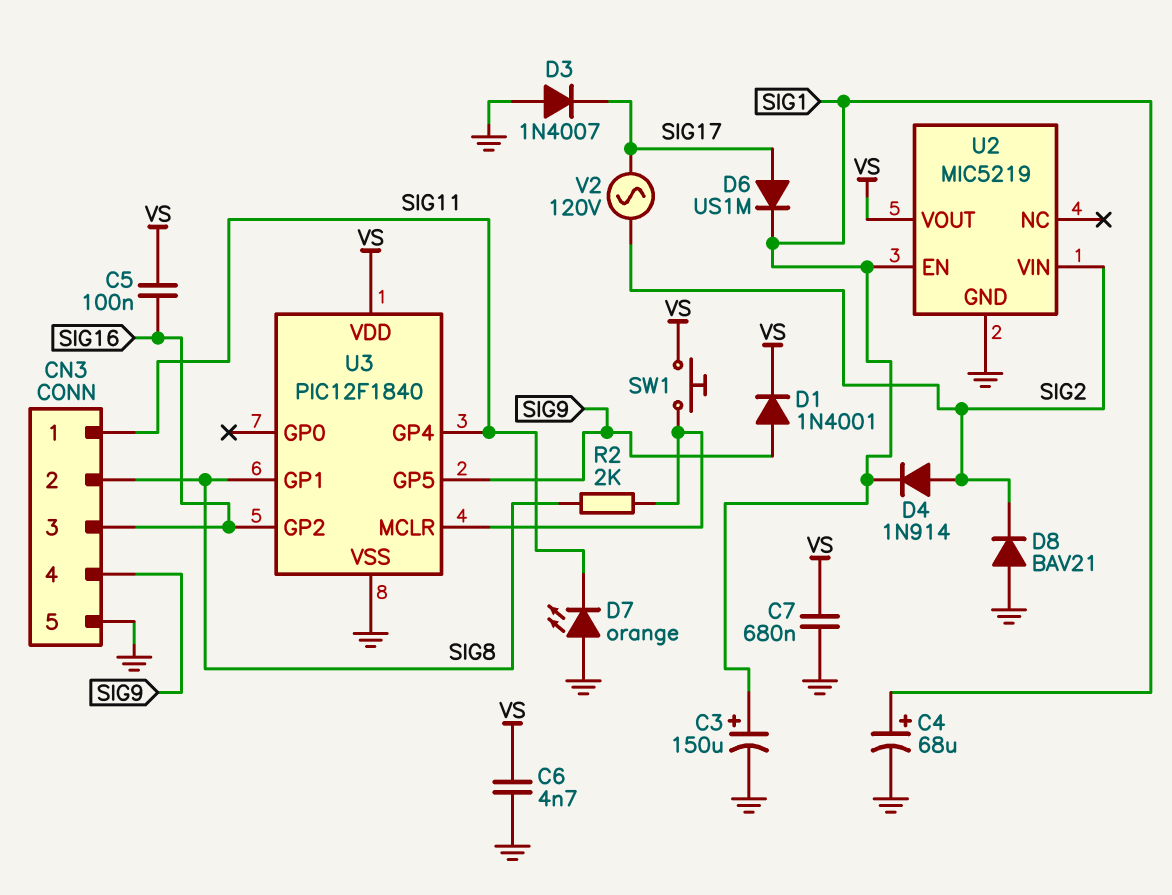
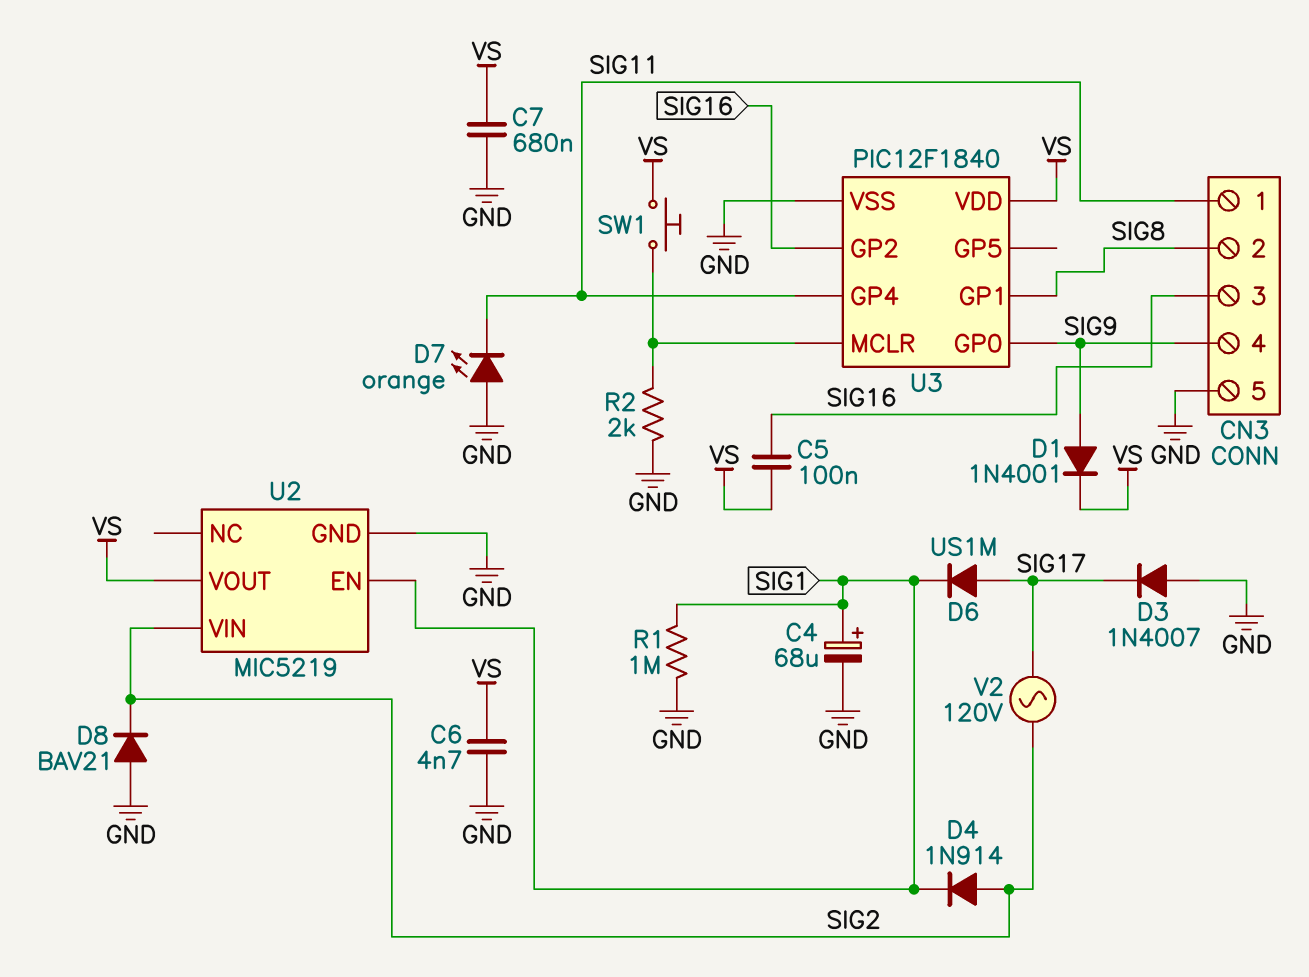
C3: 150uF (plus SIG1, minus GND) -> none
R1: none -> 1M (GND, SIG1)
R2: 2k (SIG8, U3/MCLR) -> 2k (GND, U3/MCLR)
U3 pin GP0: none -> SIG9
U3 pin GP5: SIG9 -> none

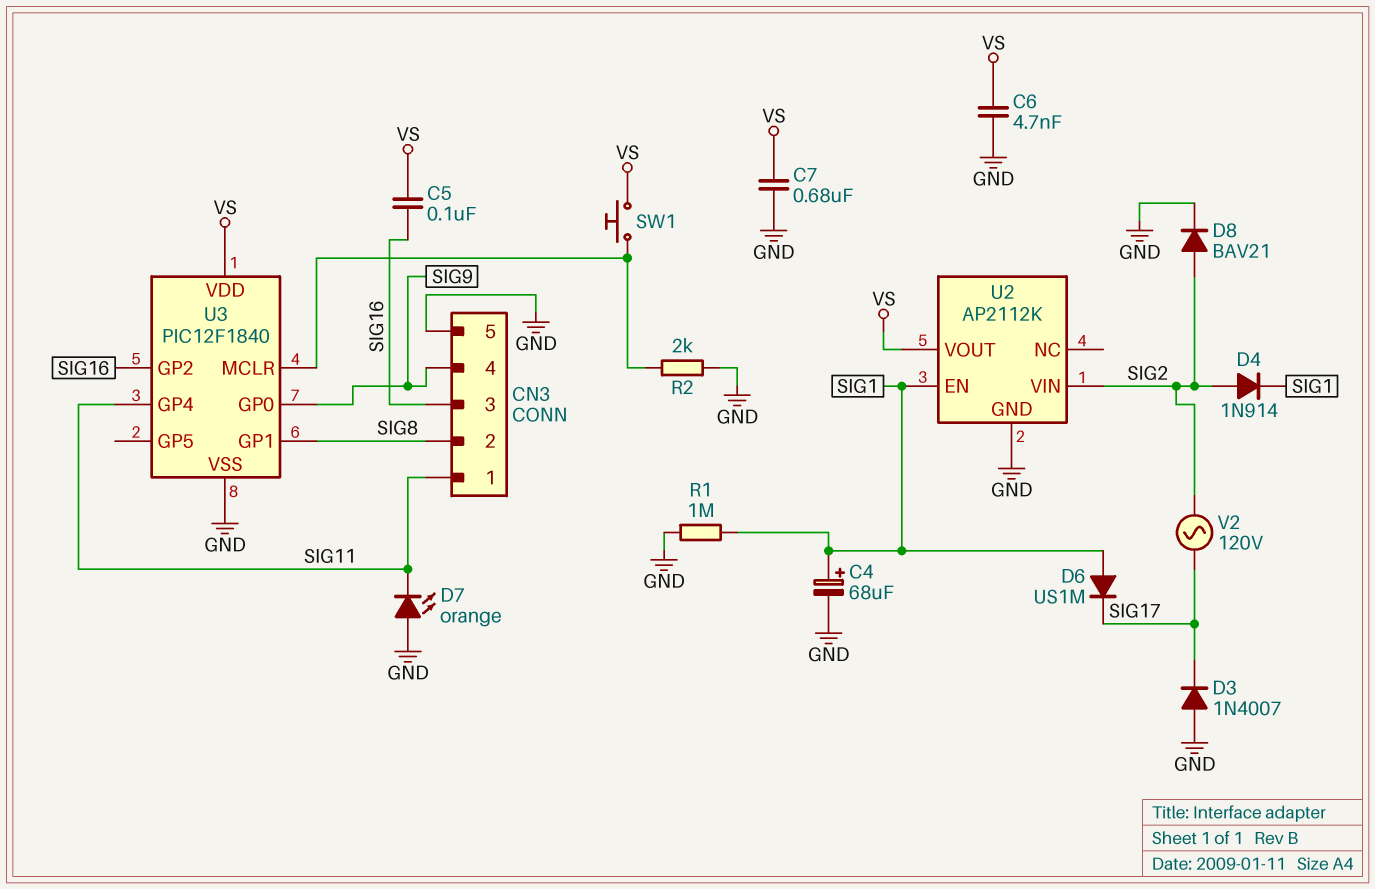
D1: diode 1N4001 (A SIG9, K VS) -> none
D6: diode US1M (A SIG17, K SIG1) -> diode US1M (A SIG1, K SIG17)
D8: diode BAV21 (A GND, K SIG2) -> diode BAV21 (A SIG2, K GND)
U2: MIC5219 -> AP2112K

